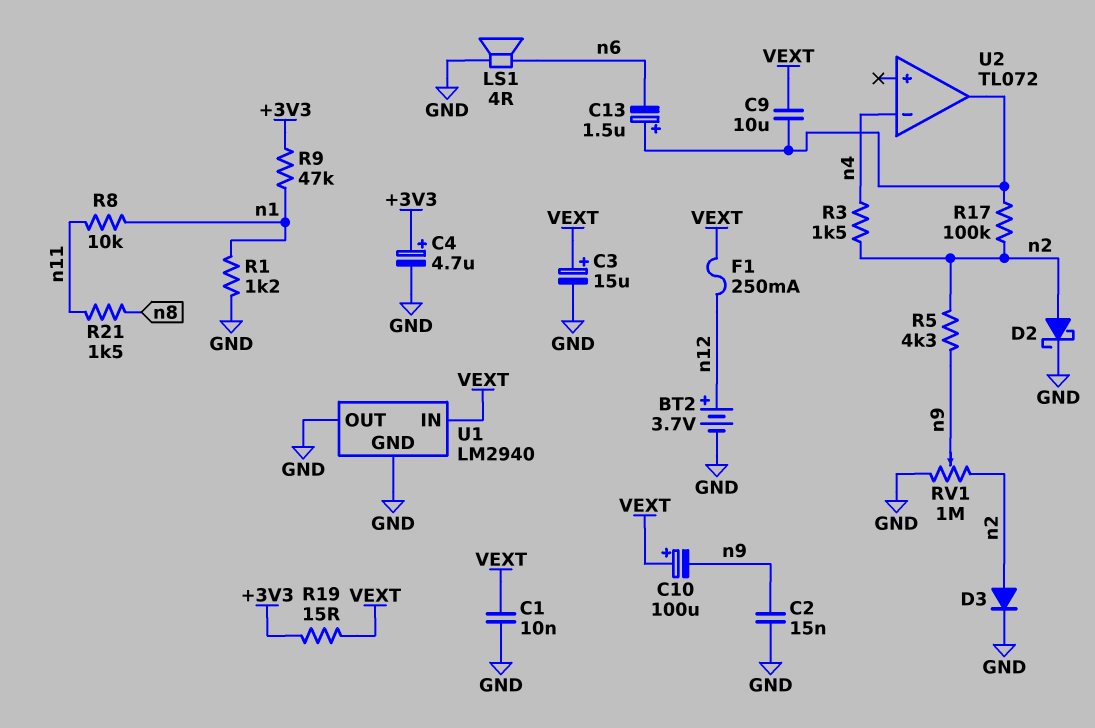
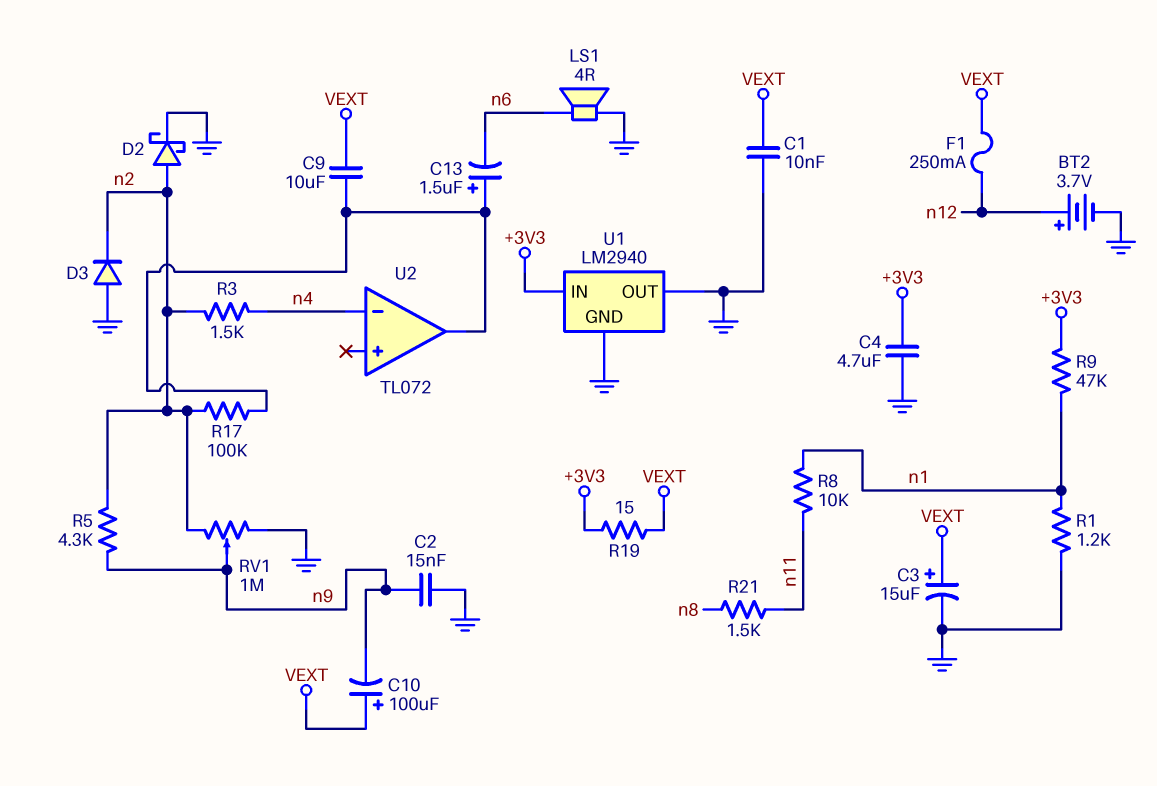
C4: 4.7uF (plus +3V3, minus GND) -> 4.7uF (+3V3, GND)
D3: diode (A n2, K GND) -> diode (A GND, K n2)
U1 pin IN: VEXT -> +3V3

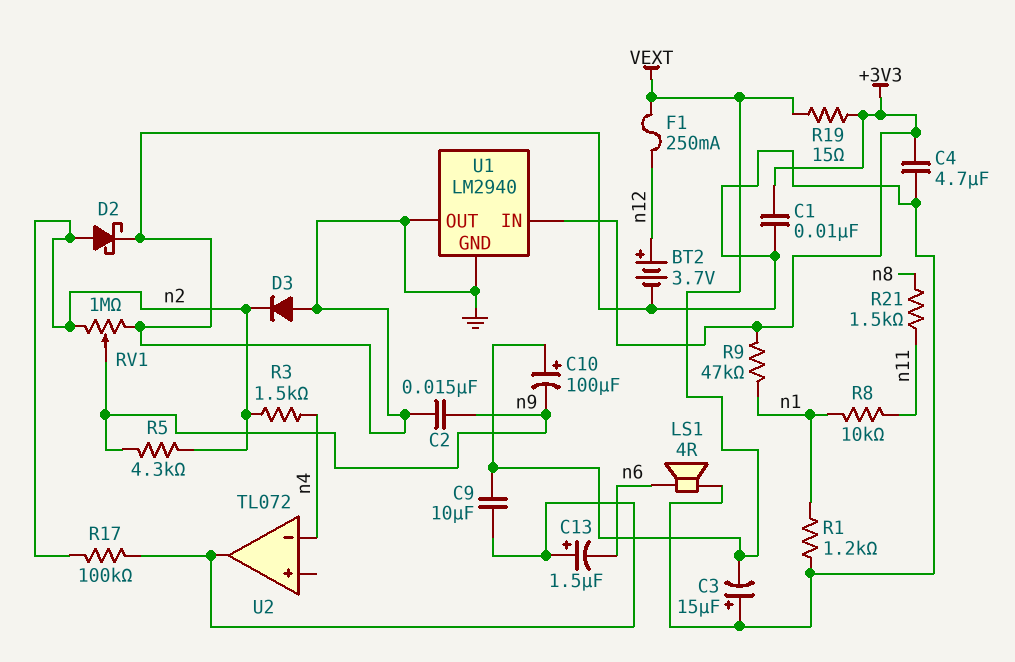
C1: 10nF (GND, VEXT) -> 10nF (+3V3, GND)
C3: 15uF (plus VEXT, minus GND) -> 15uF (plus GND, minus VEXT)

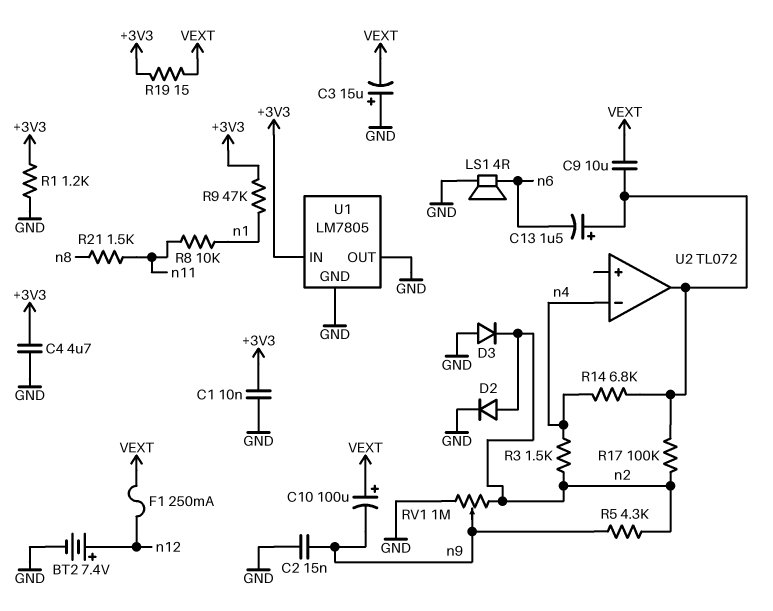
BT2: 3.7V (plus n12, minus GND) -> 7.4V (plus n12, minus GND)
D2: schottky (A n2, K GND) -> diode (A n2, K GND)
R1: 1.2k (GND, n1) -> 1.2k (+3V3, GND)
R14: none -> 6.8k (U2/out, n4)
U1: LM2940 -> LM7805

